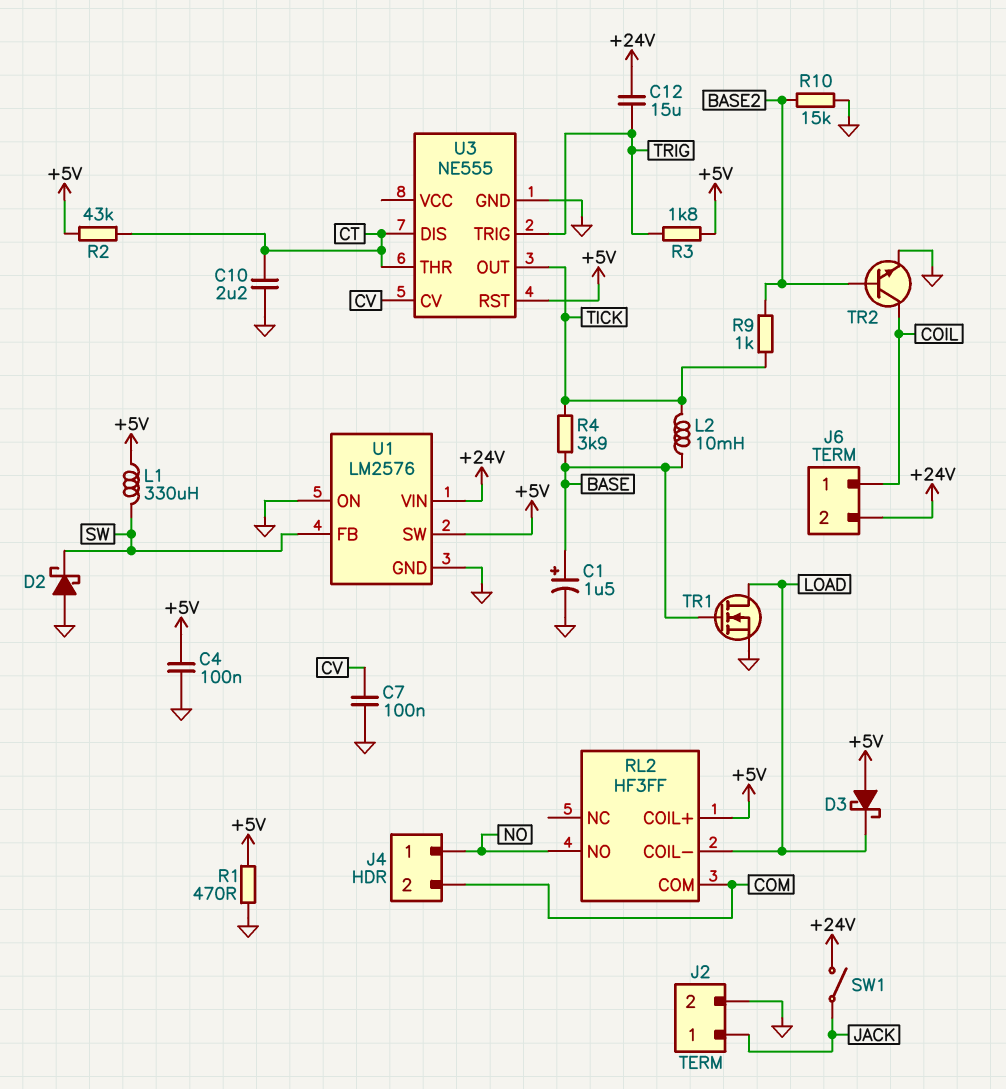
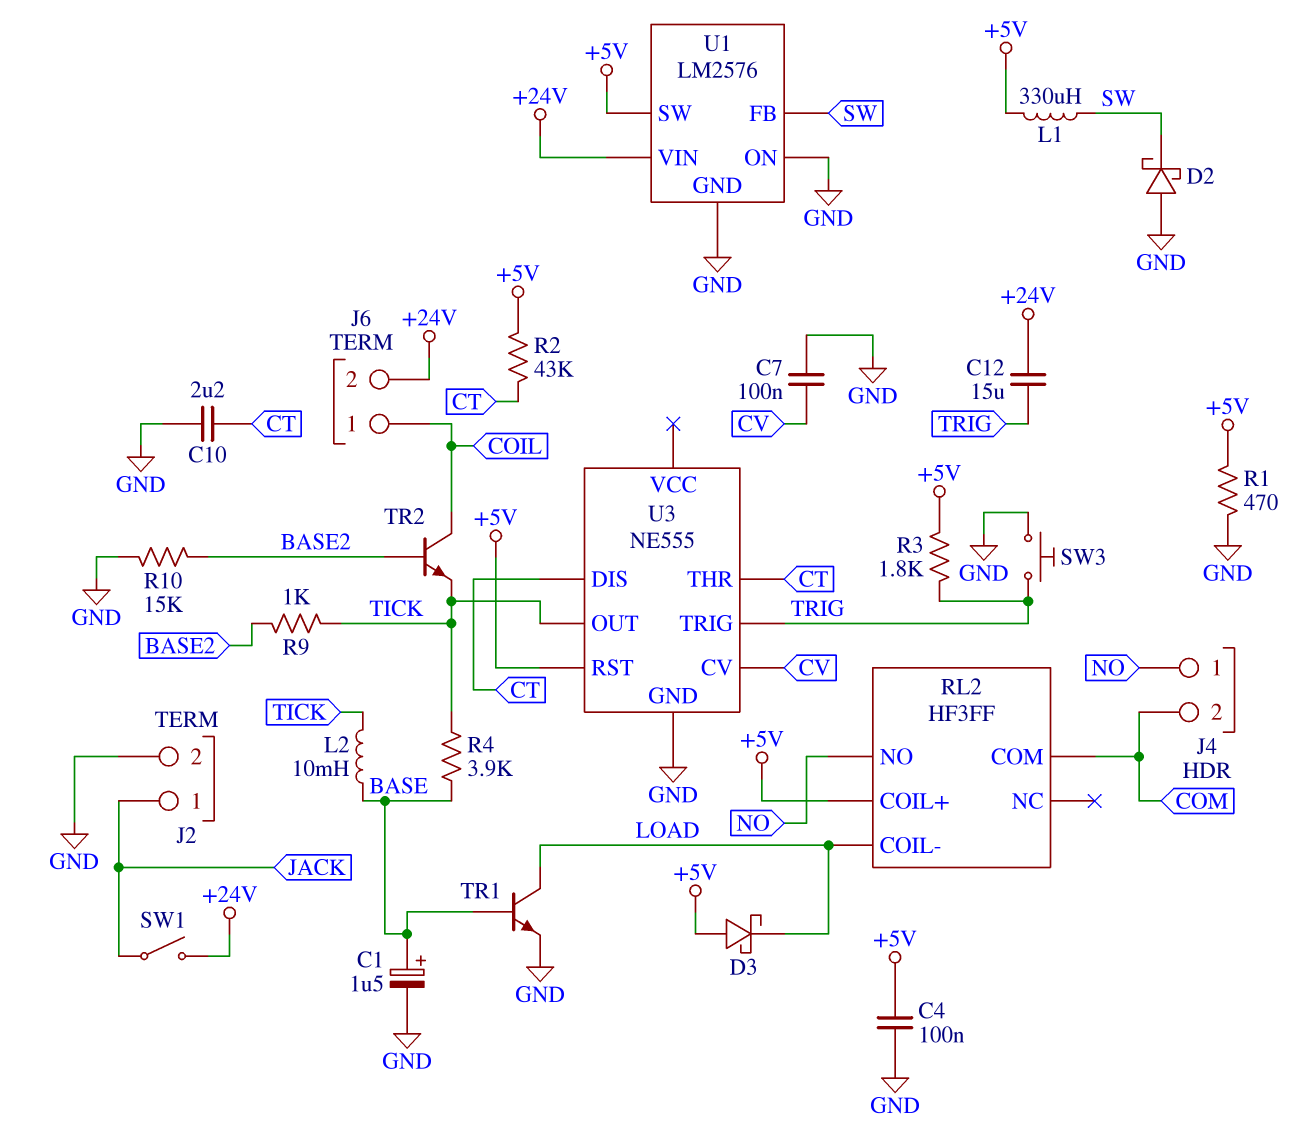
SW3: none -> button (GND, TRIG)
TR1: NMOS (G BASE, D LOAD, S GND) -> NPN (B BASE, C LOAD, E GND)
TR2: NPN (B BASE2, C COIL, E GND) -> NPN (B BASE2, C COIL, E TICK)

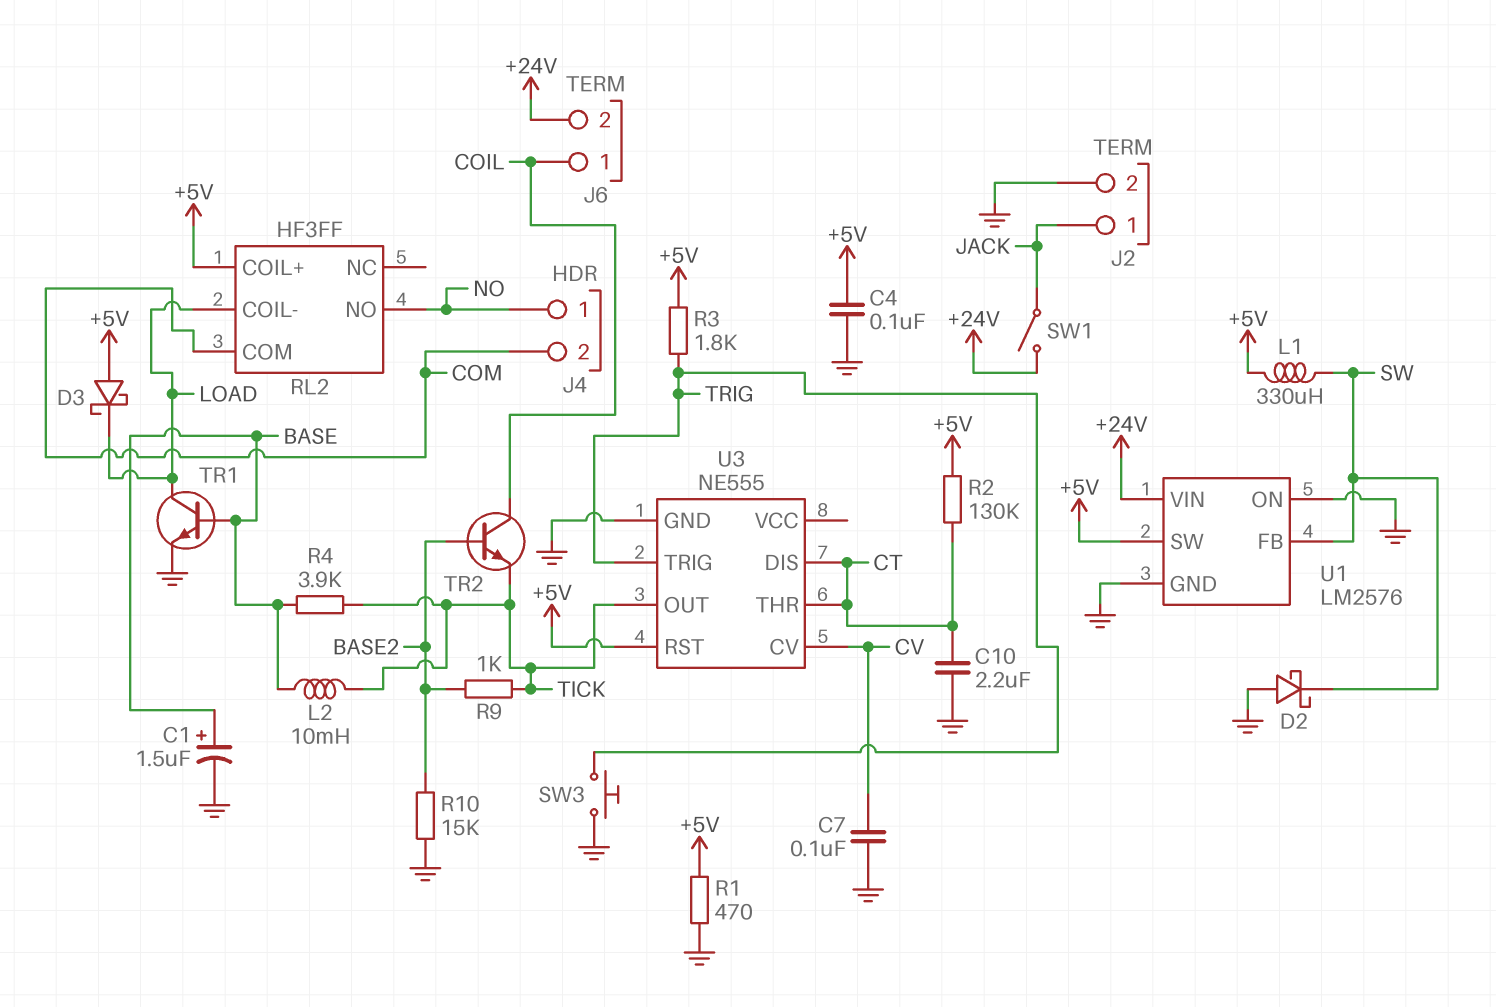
C12: 15uF (+24V, TRIG) -> none
R2: 43k (+5V, CT) -> 130k (+5V, CT)

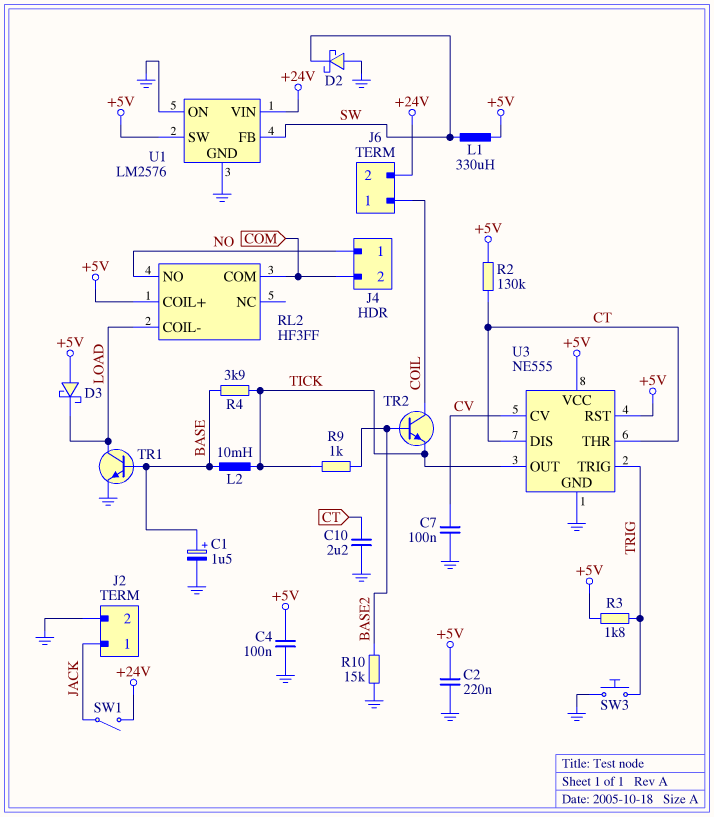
C2: none -> 220nF (+5V, GND)
R1: 470 (+5V, GND) -> none
U3 pin VCC: none -> +5V

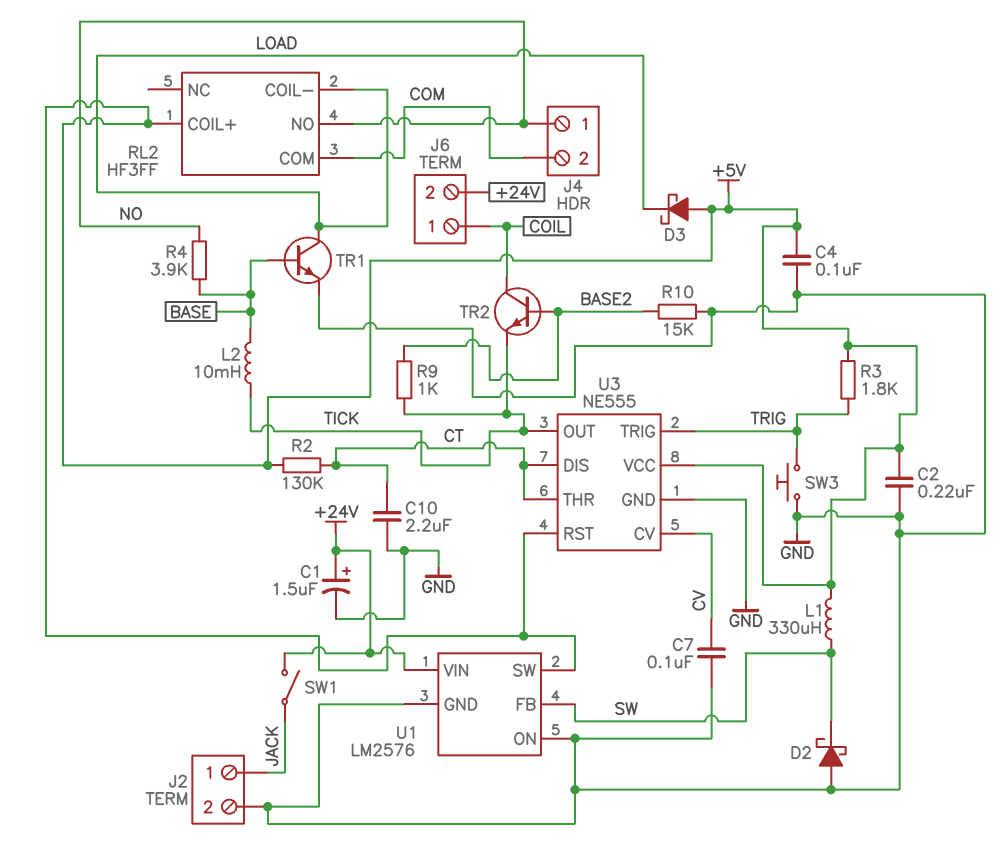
C1: 1.5uF (plus BASE, minus GND) -> 1.5uF (plus +24V, minus GND)
R4: 3.9k (BASE, TICK) -> 3.9k (BASE, NO)

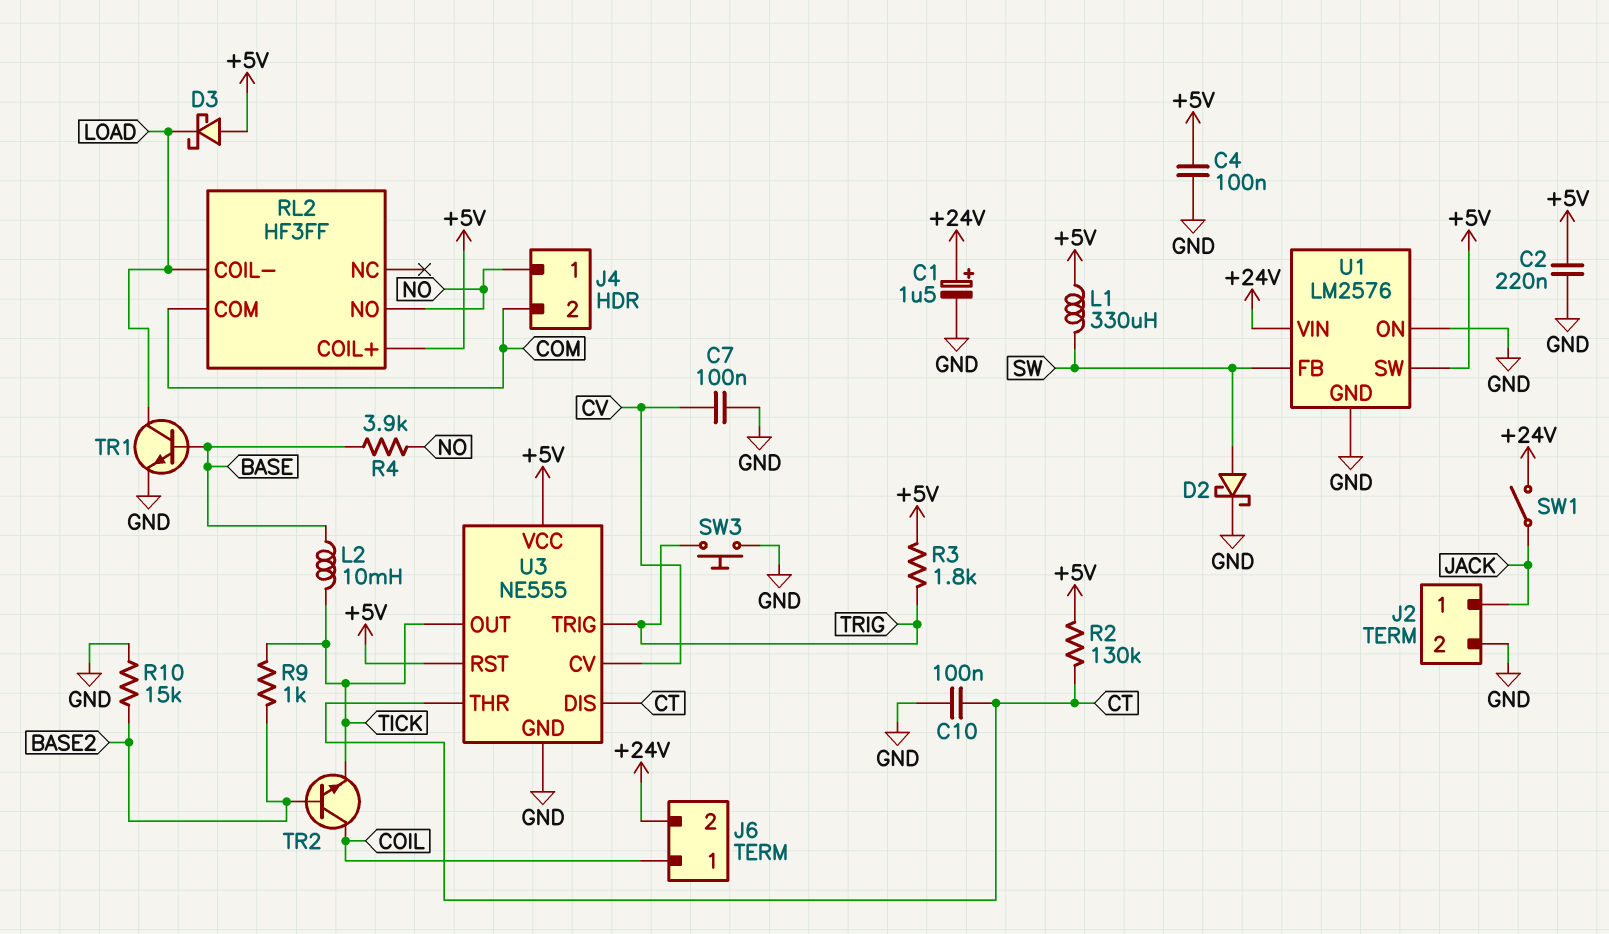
C10: 2.2uF (CT, GND) -> 100nF (CT, GND)
D2: schottky (A GND, K SW) -> schottky (A SW, K GND)

